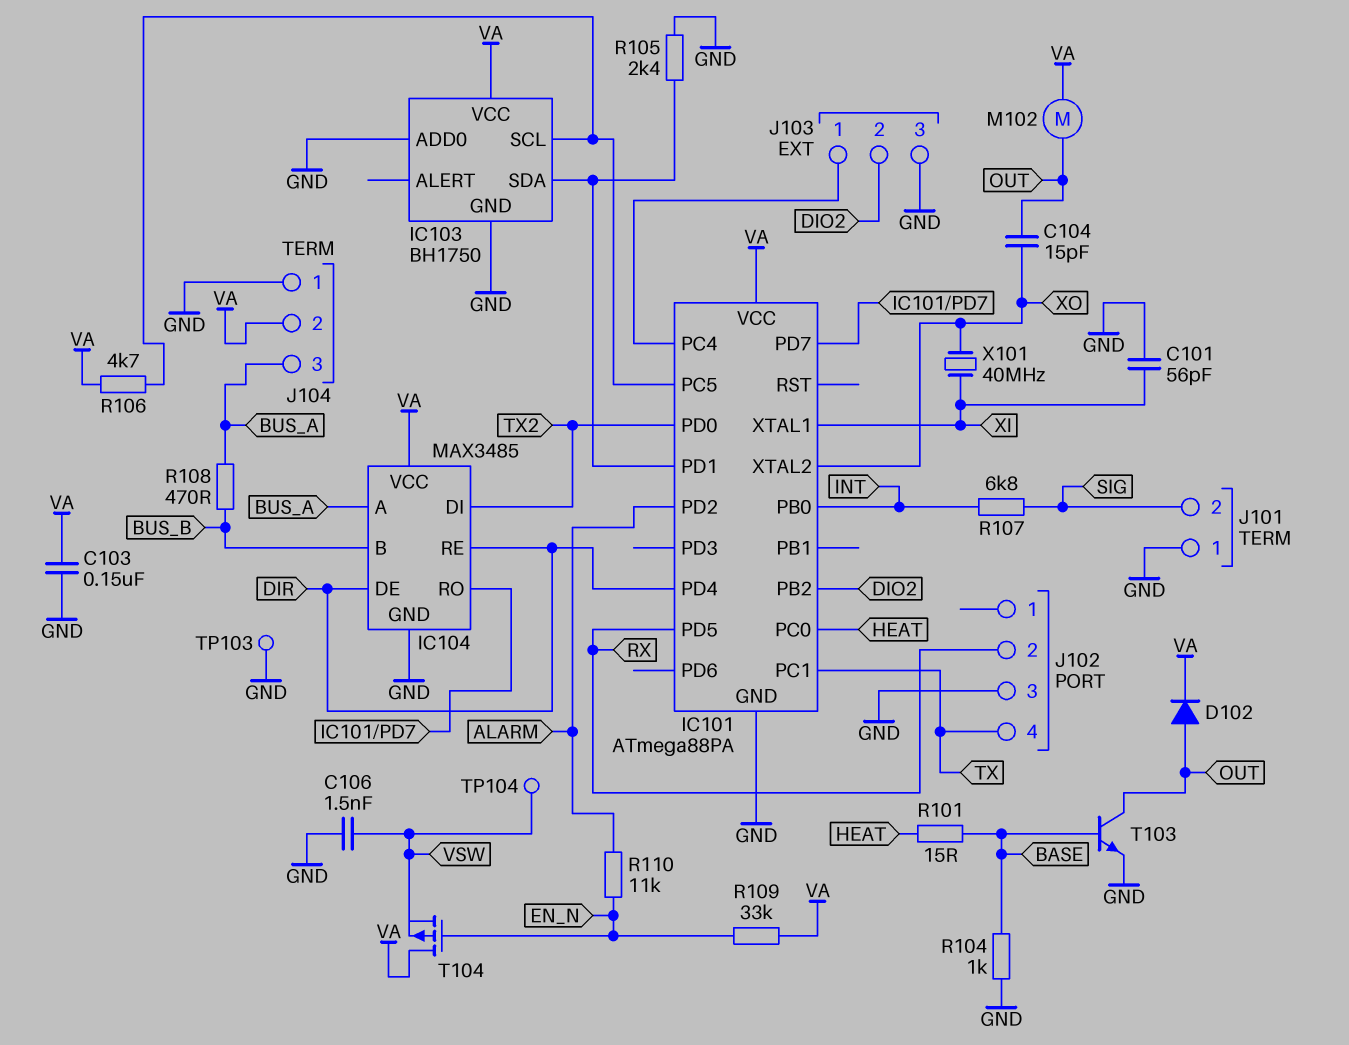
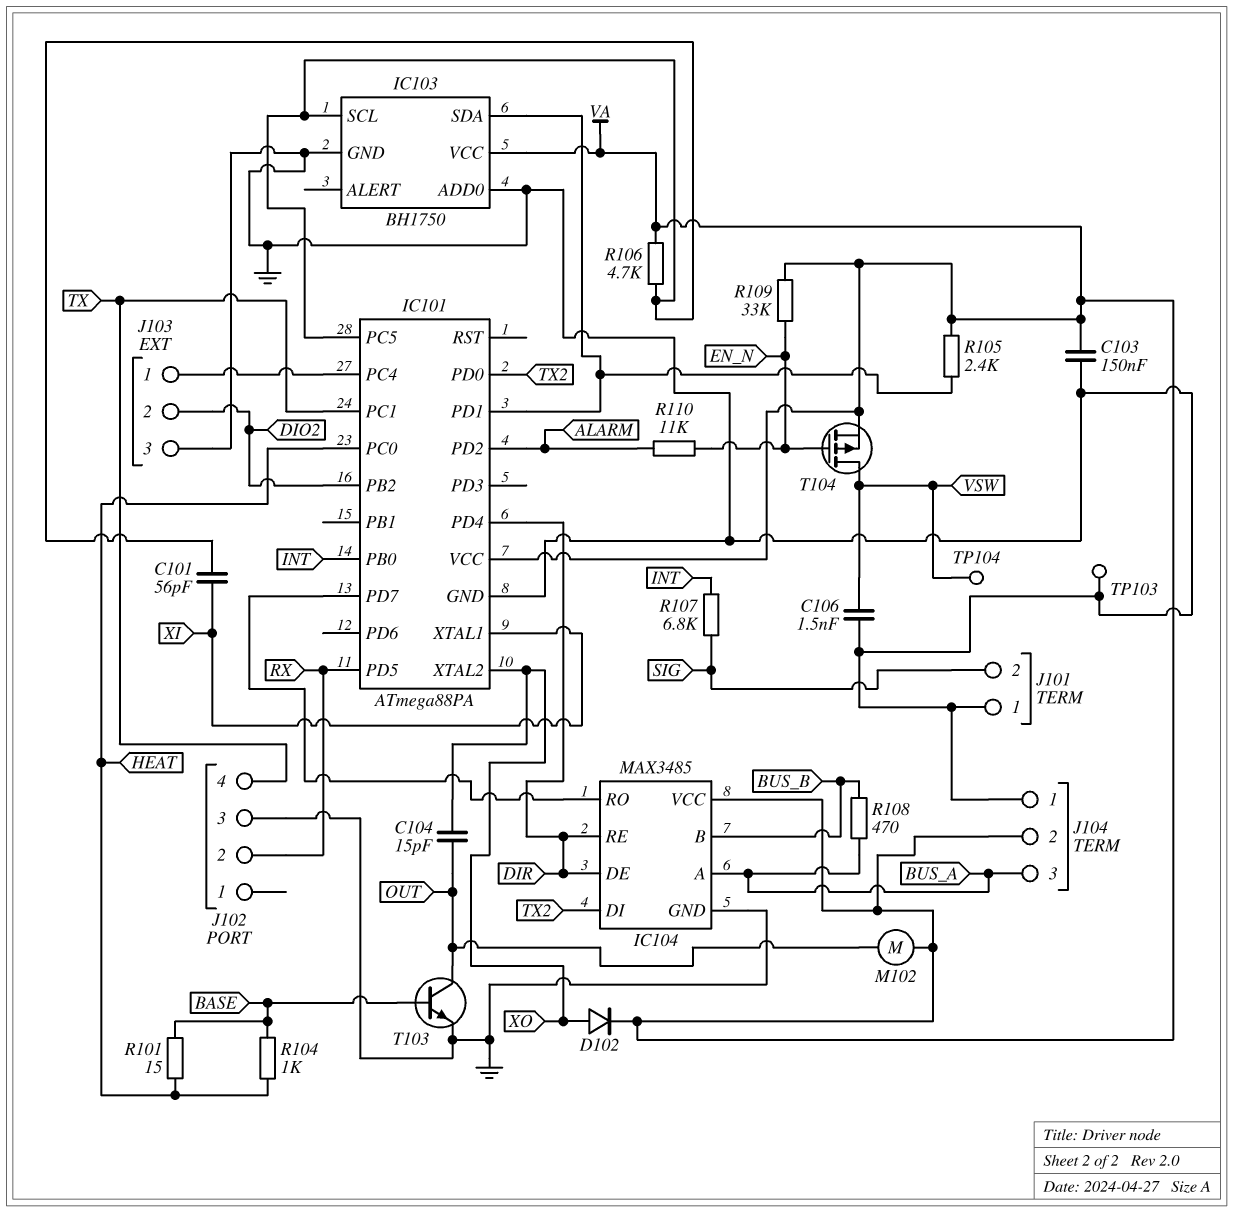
C101: 56pF (GND, XI) -> 56pF (IC101/PC5, XI)
D102: diode (A OUT, K VA) -> diode (A XO, K VA)
R104: 1k (BASE, GND) -> 1k (BASE, HEAT)
R105: 2.4k (GND, IC101/PD1) -> 2.4k (IC101/PD1, VA)
T104: PMOS (G EN_N, D VA, S VSW) -> PMOS (G EN_N, D VSW, S VA)
X101: 40MHz (XI, XO) -> none

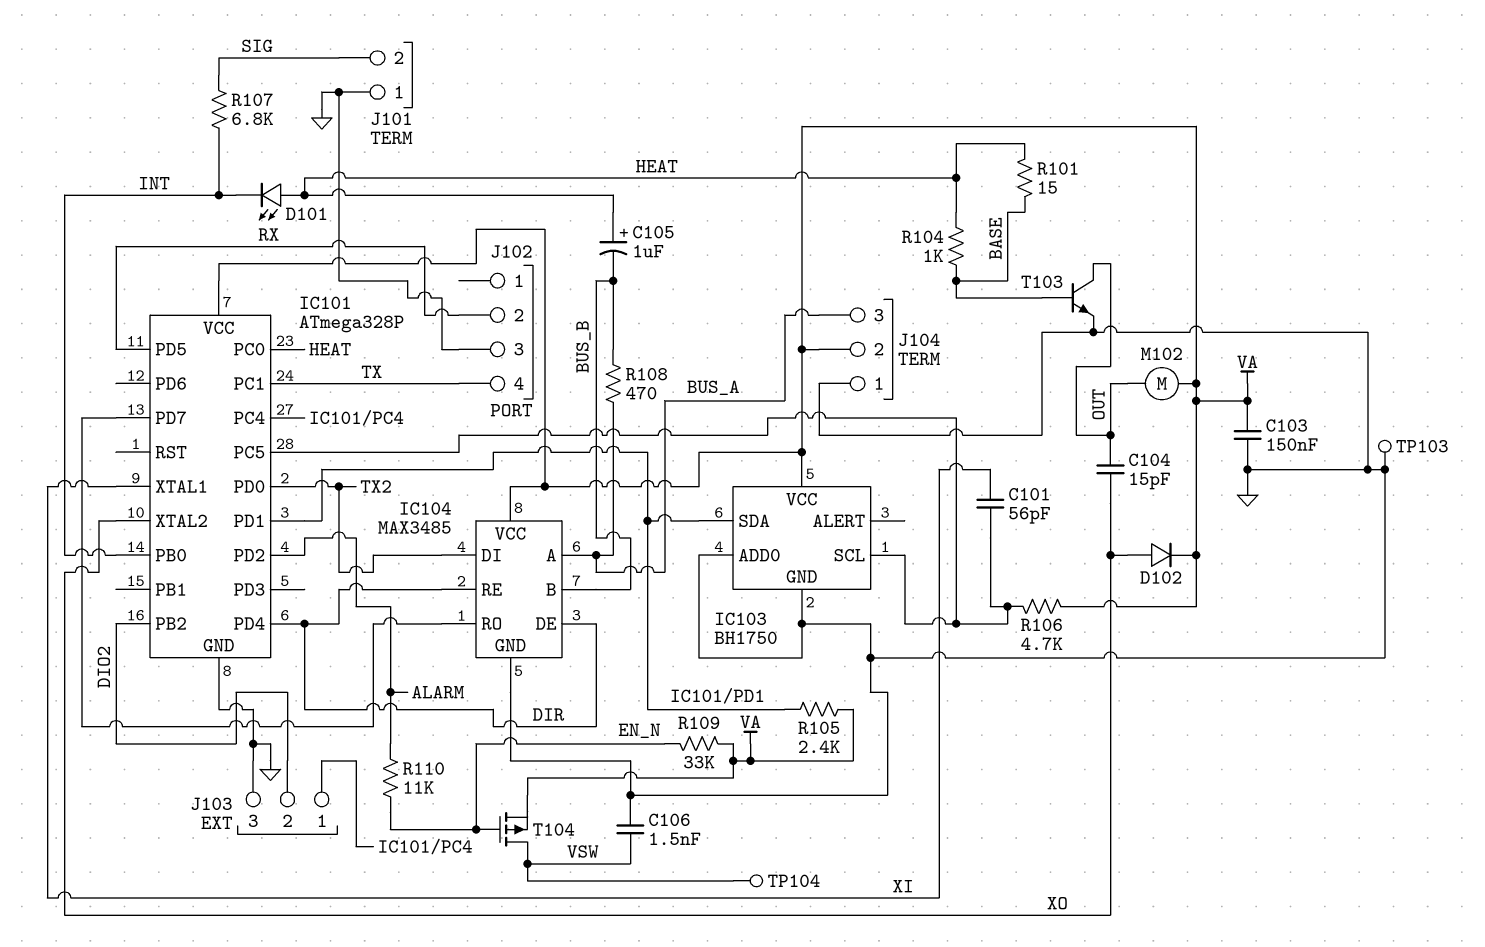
C105: none -> 1uF (plus HEAT, minus BUS_B)
D101: none -> LED (A HEAT, K INT)
IC101: ATmega88PA -> ATmega328P

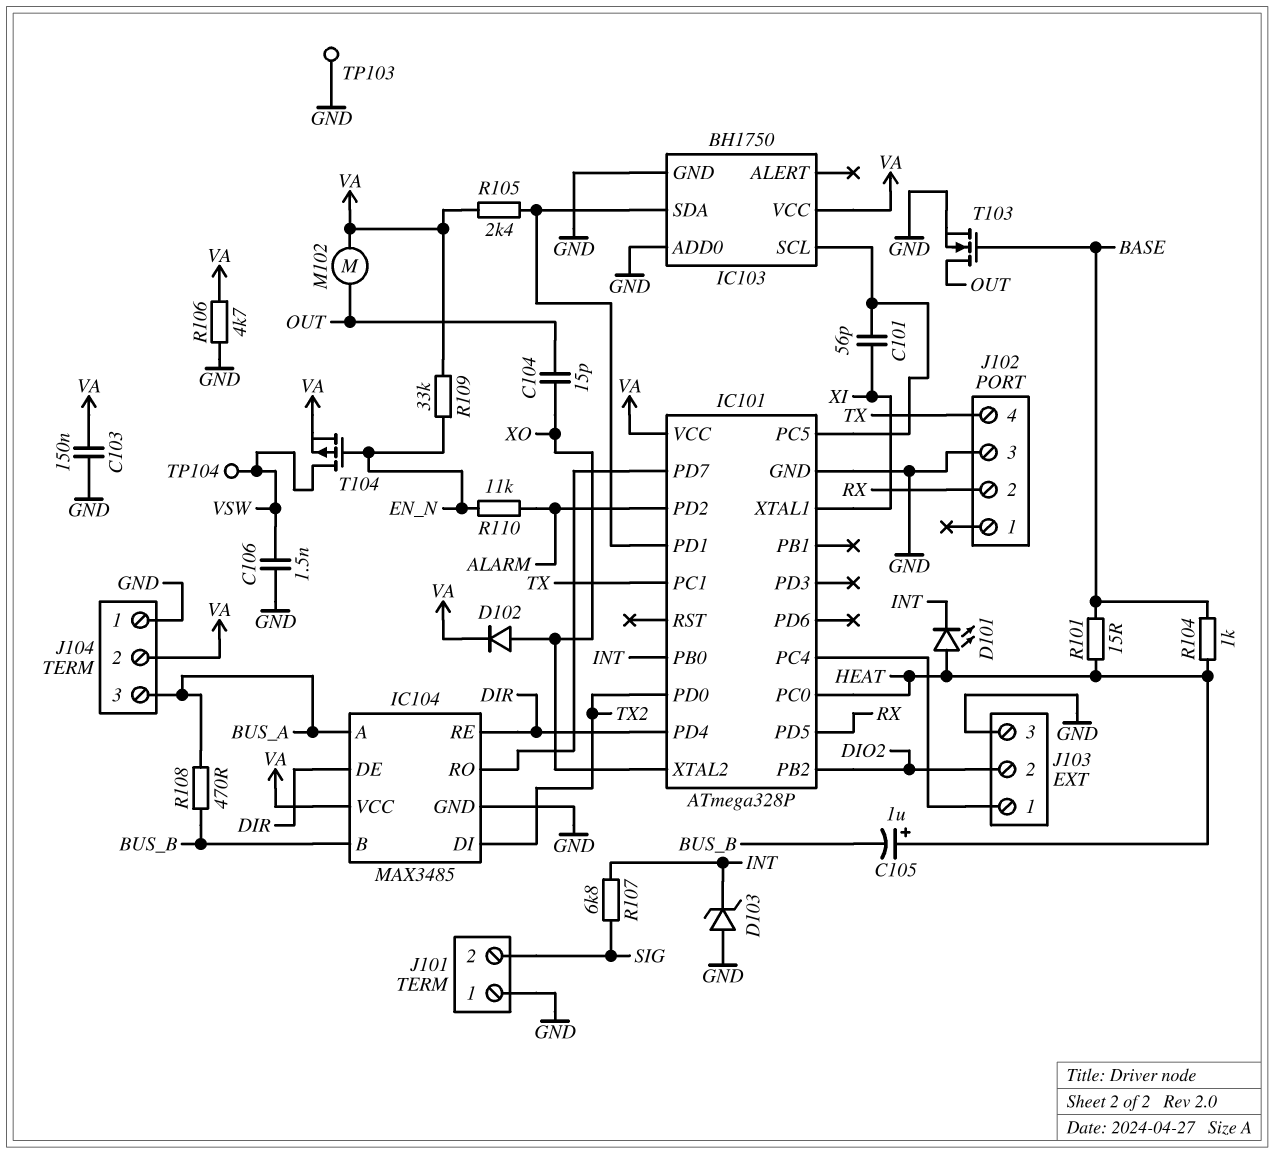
D103: none -> zener (A GND, K INT)
R106: 4.7k (IC101/PC5, VA) -> 4.7k (GND, VA)
T103: NPN (B BASE, C OUT, E GND) -> NMOS (G BASE, D OUT, S GND)

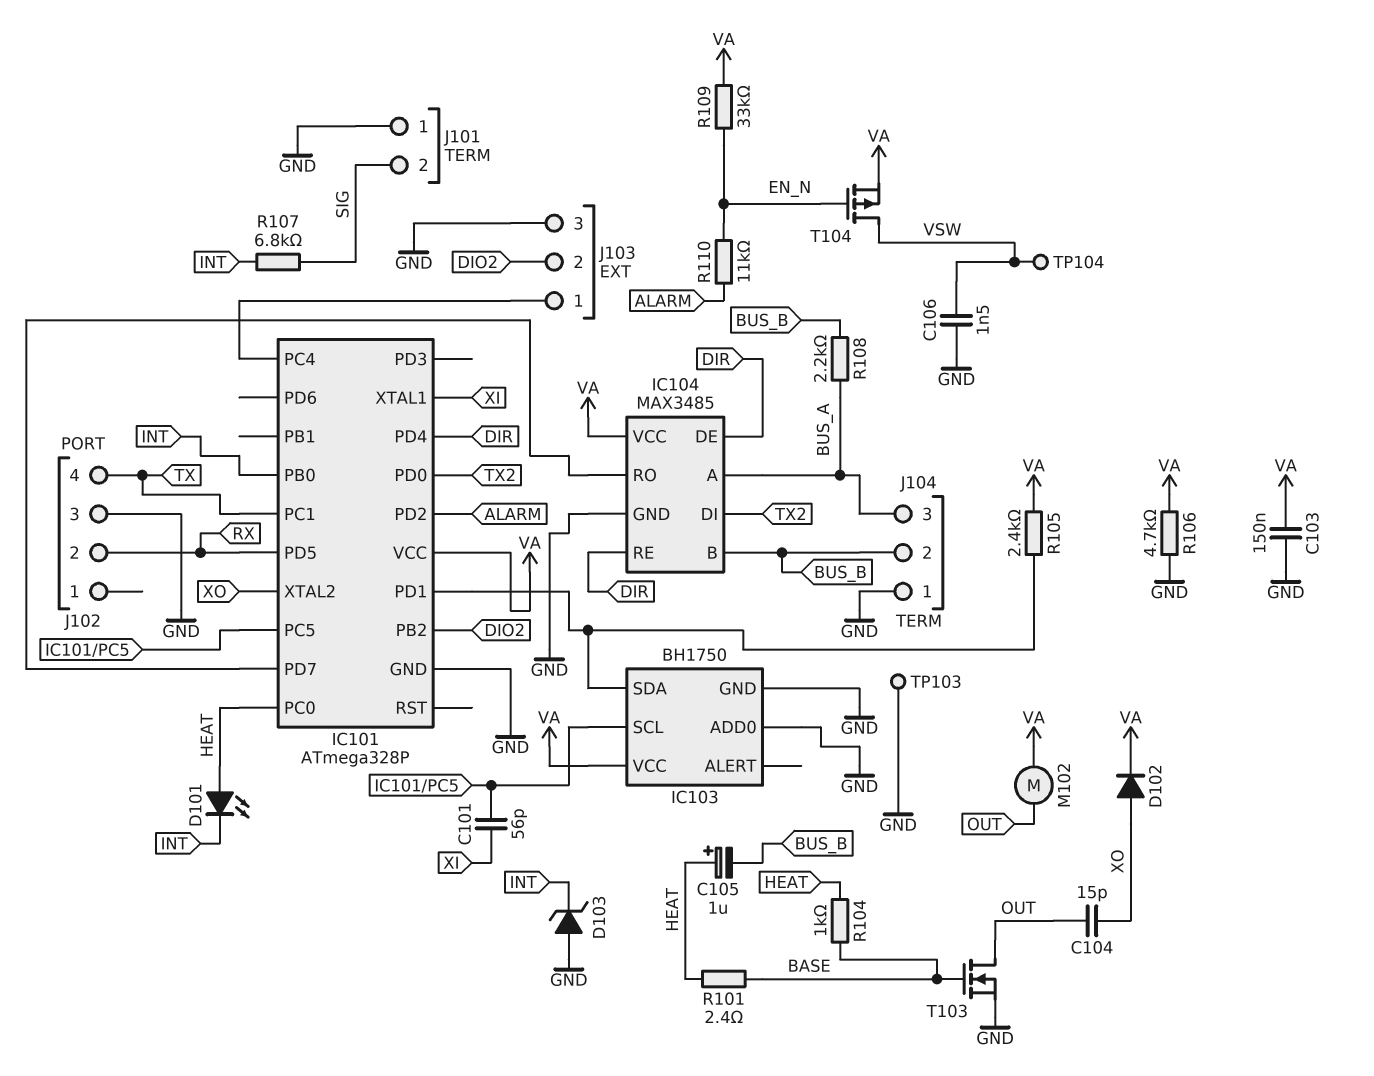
J104 pin 2: VA -> BUS_B
R101: 15 (BASE, HEAT) -> 2.4 (BASE, HEAT)
R108: 470 (BUS_A, BUS_B) -> 2.2k (BUS_A, BUS_B)

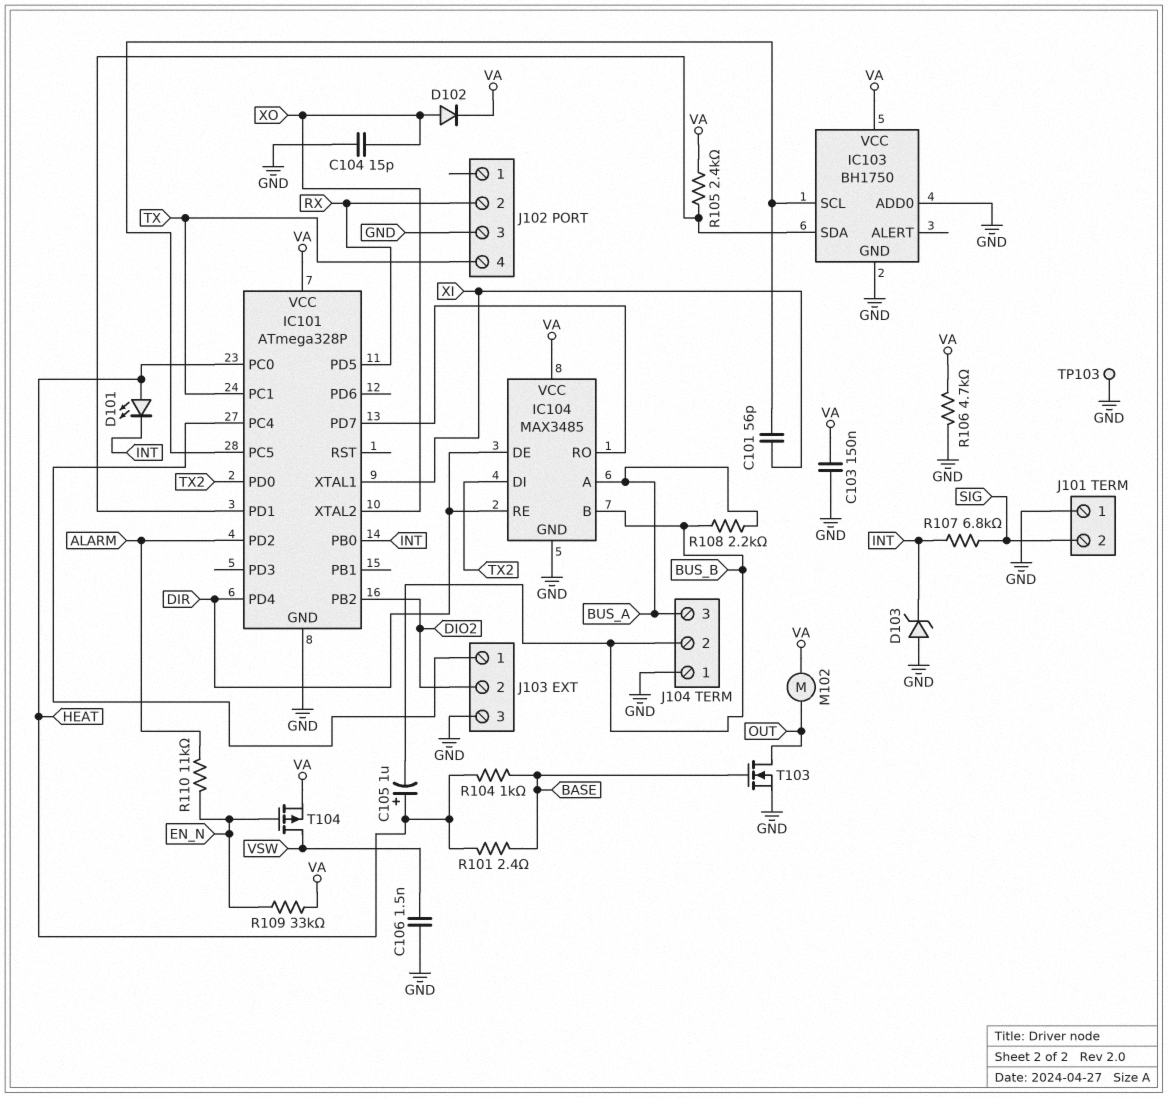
C104: 15pF (OUT, XO) -> 15pF (GND, XO)
TP104: test point (VSW) -> none

